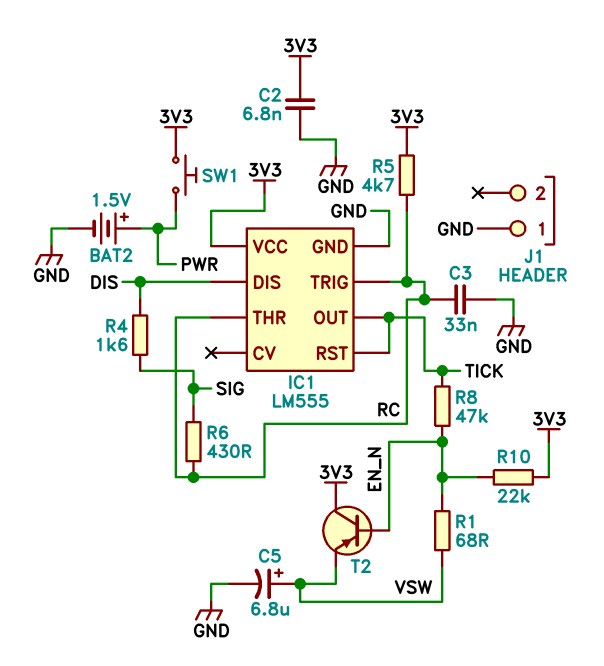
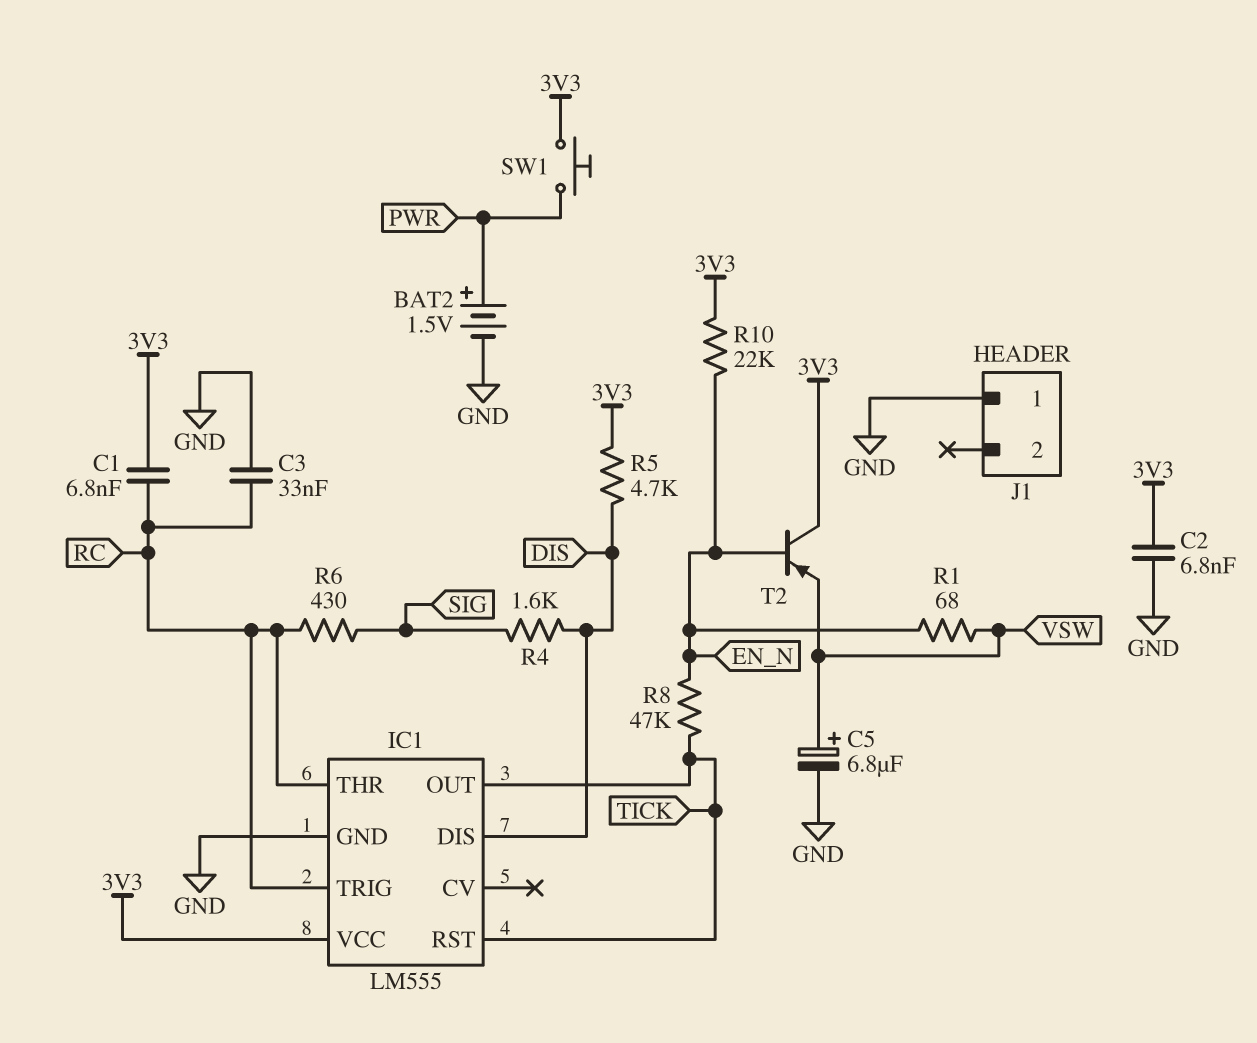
C1: none -> 6.8nF (3V3, RC)
R5: 4.7k (3V3, RC) -> 4.7k (3V3, DIS)

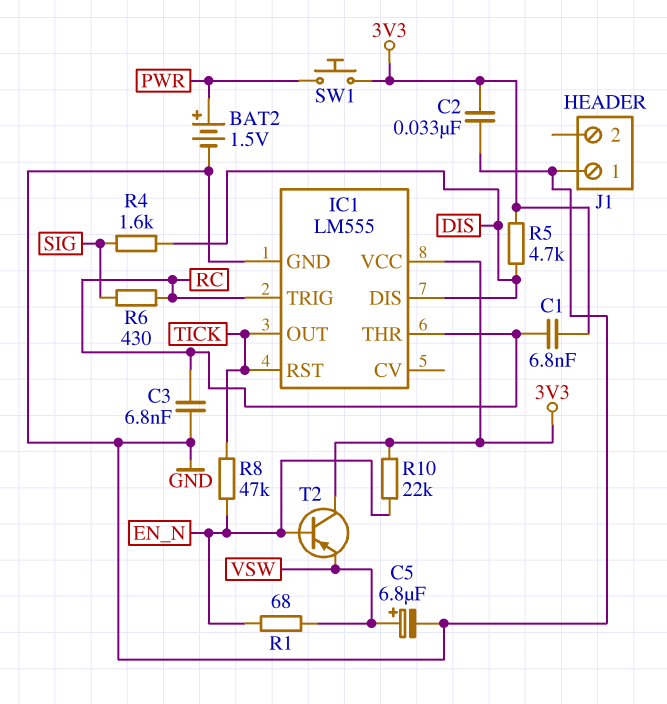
C2: 6.8nF (3V3, GND) -> 33nF (3V3, GND)
C3: 33nF (GND, RC) -> 6.8nF (GND, RC)

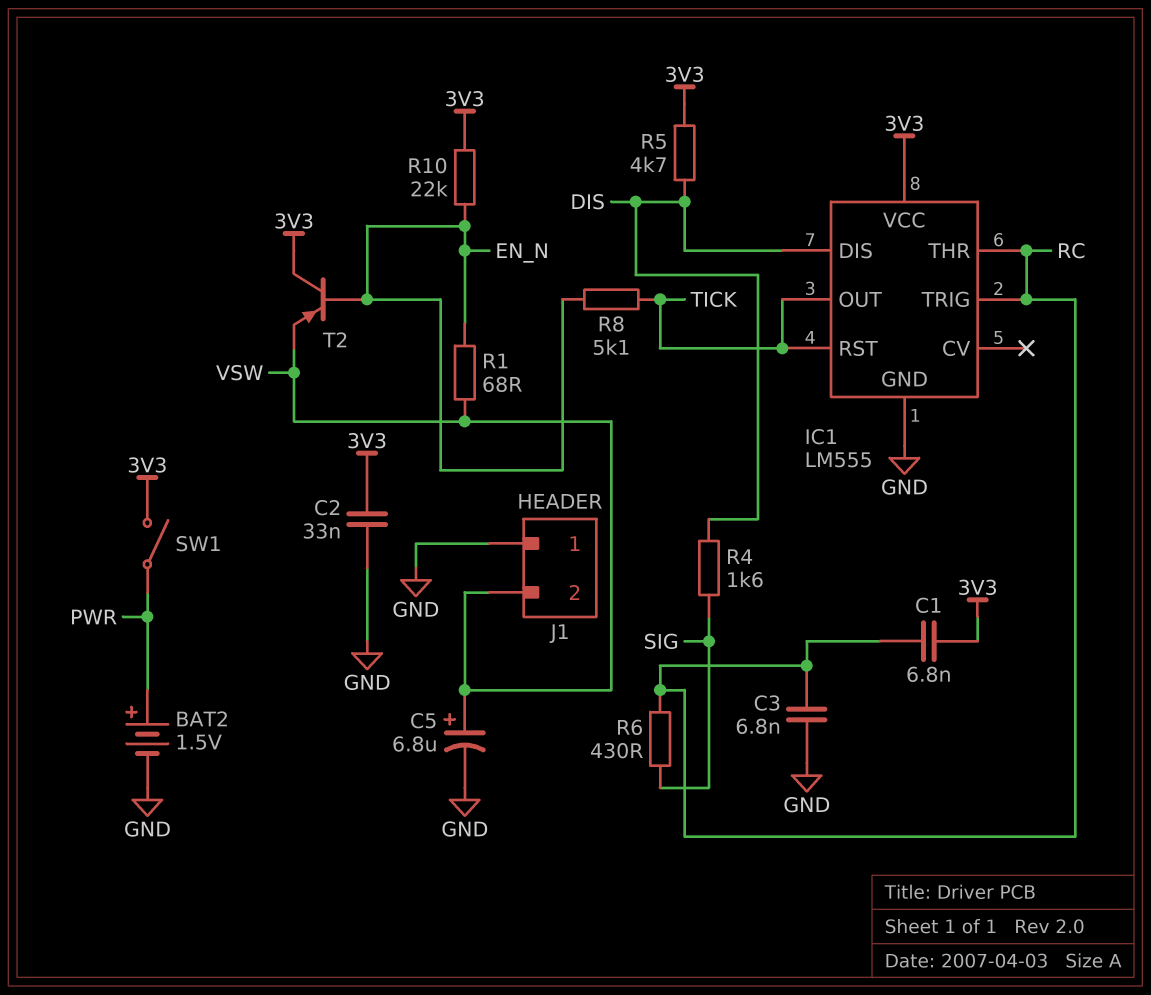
J1 pin 2: none -> VSW
R8: 47k (EN_N, TICK) -> 5.1k (EN_N, TICK)
SW1: button (3V3, PWR) -> switch (3V3, PWR)

